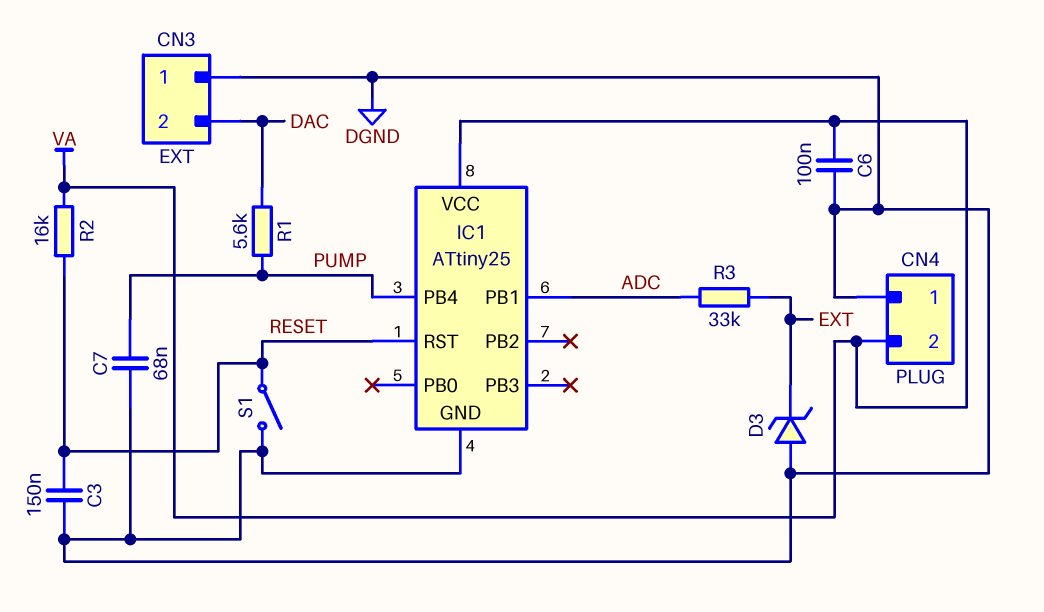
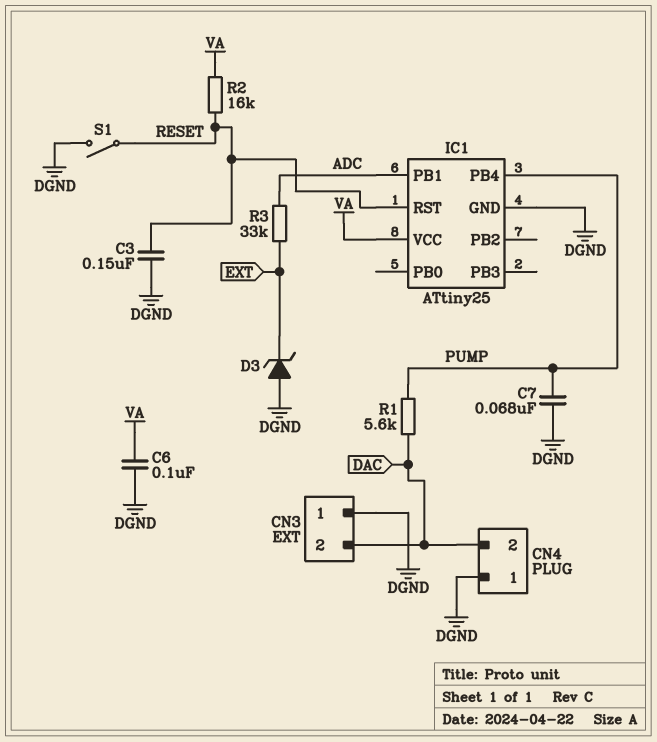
CN4 pin 2: VA -> DAC

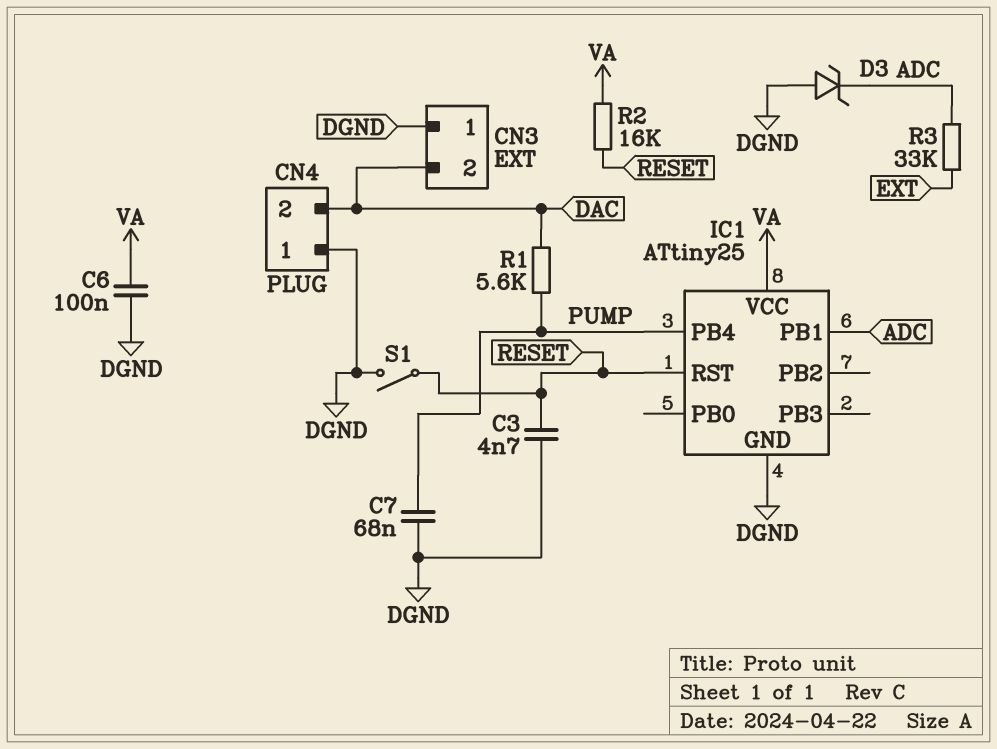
C3: 150nF (DGND, RESET) -> 4.7nF (DGND, RESET)
D3: zener (A DGND, K EXT) -> zener (A DGND, K ADC)

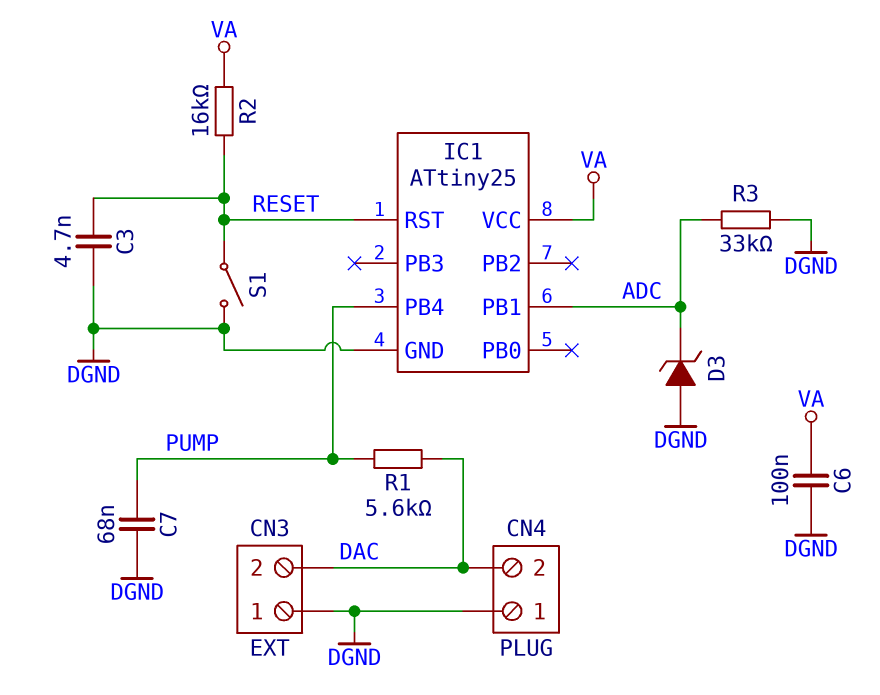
R3: 33k (ADC, EXT) -> 33k (ADC, DGND)

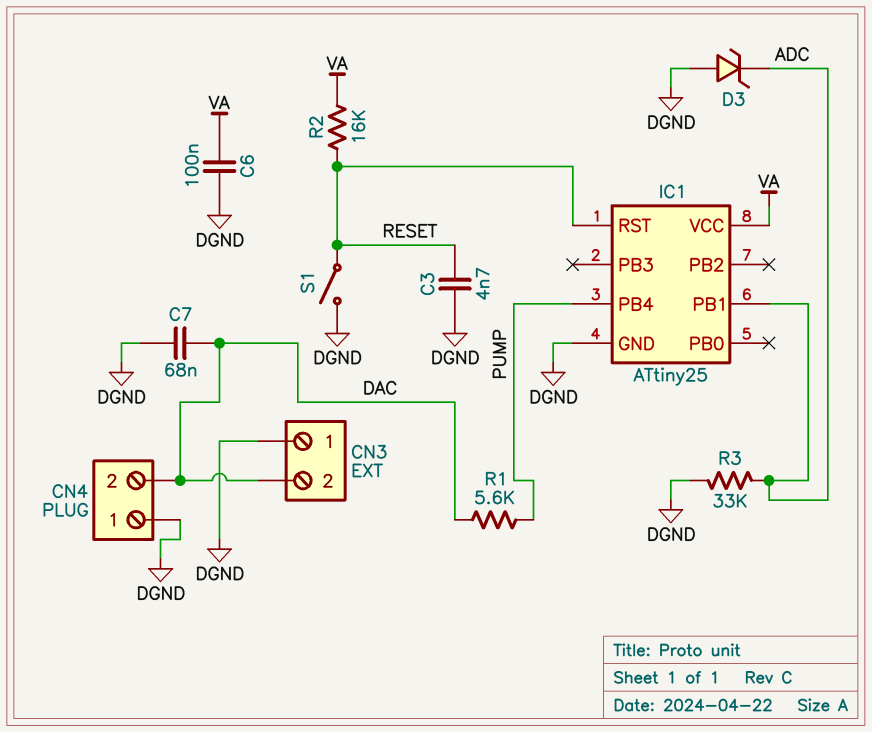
C7: 68nF (DGND, PUMP) -> 68nF (DAC, DGND)

